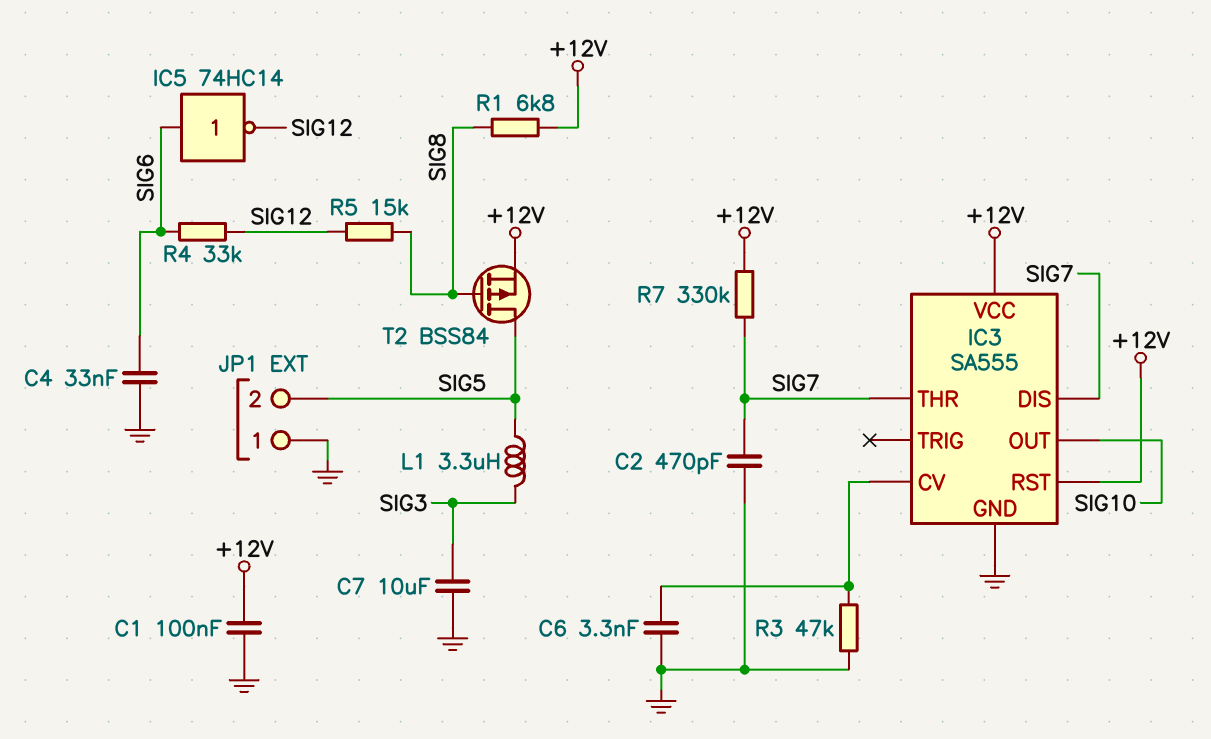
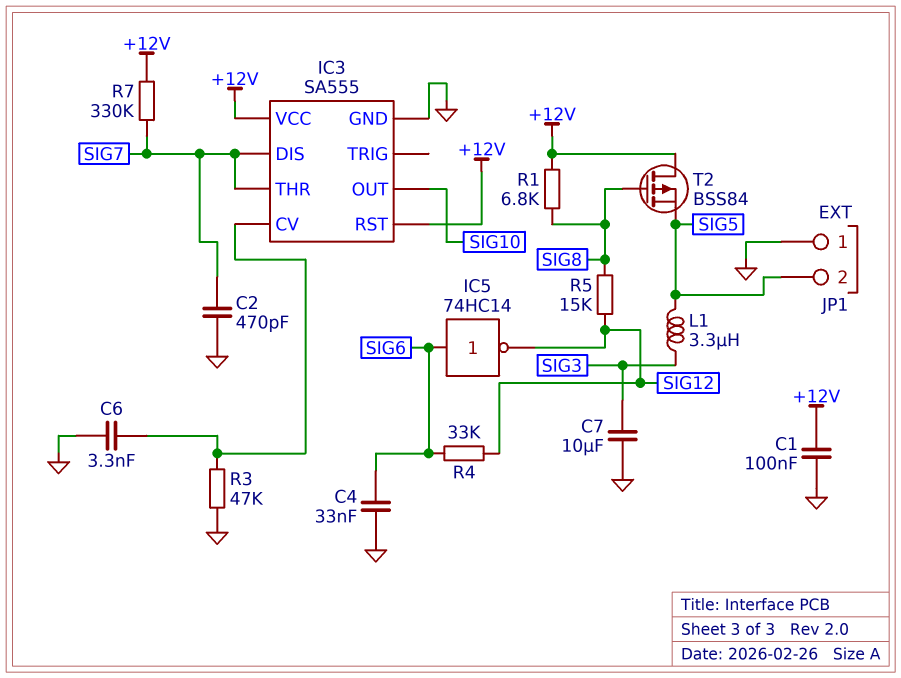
T2: PMOS BSS84 (G SIG8, D SIG5, S +12V) -> PMOS BSS84 (G SIG8, D +12V, S SIG5)

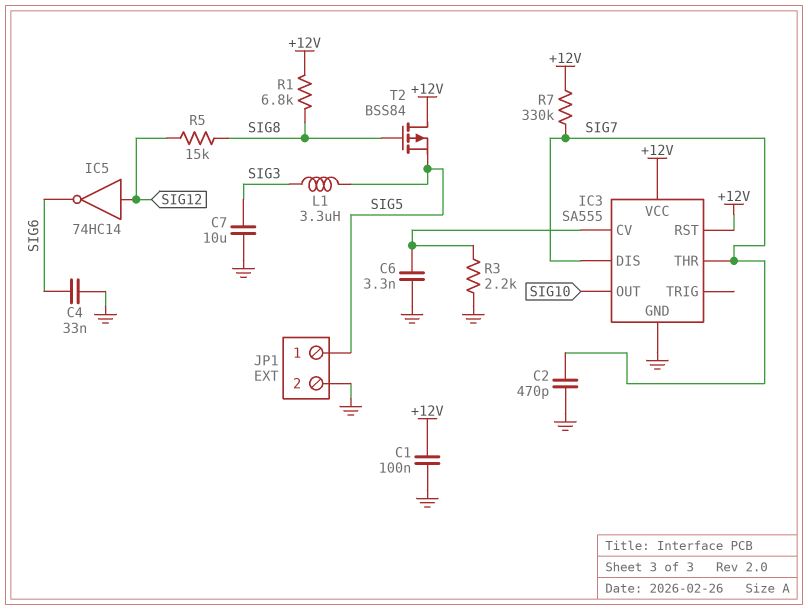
IC5: NOT 74HC14 (in SIG6, out SIG12) -> NOT 74HC14 (in SIG12, out SIG6)
JP1 pin 1: GND -> SIG5
JP1 pin 2: SIG5 -> GND
R3: 47k (GND, IC3/CV) -> 2.2k (GND, IC3/CV)
R4: 33k (SIG6, SIG12) -> none

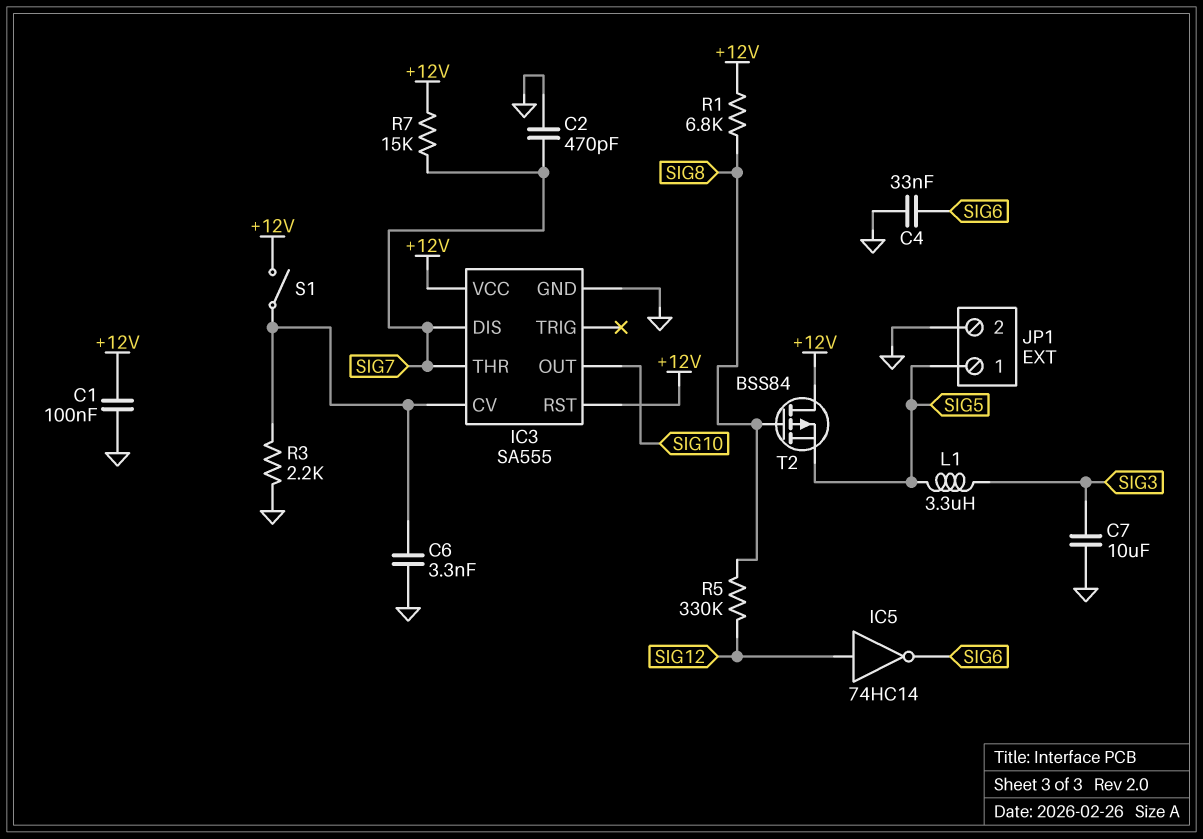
R5: 15k (SIG8, SIG12) -> 330k (SIG8, SIG12)
R7: 330k (+12V, SIG7) -> 15k (+12V, SIG7)
S1: none -> switch (+12V, IC3/CV)

